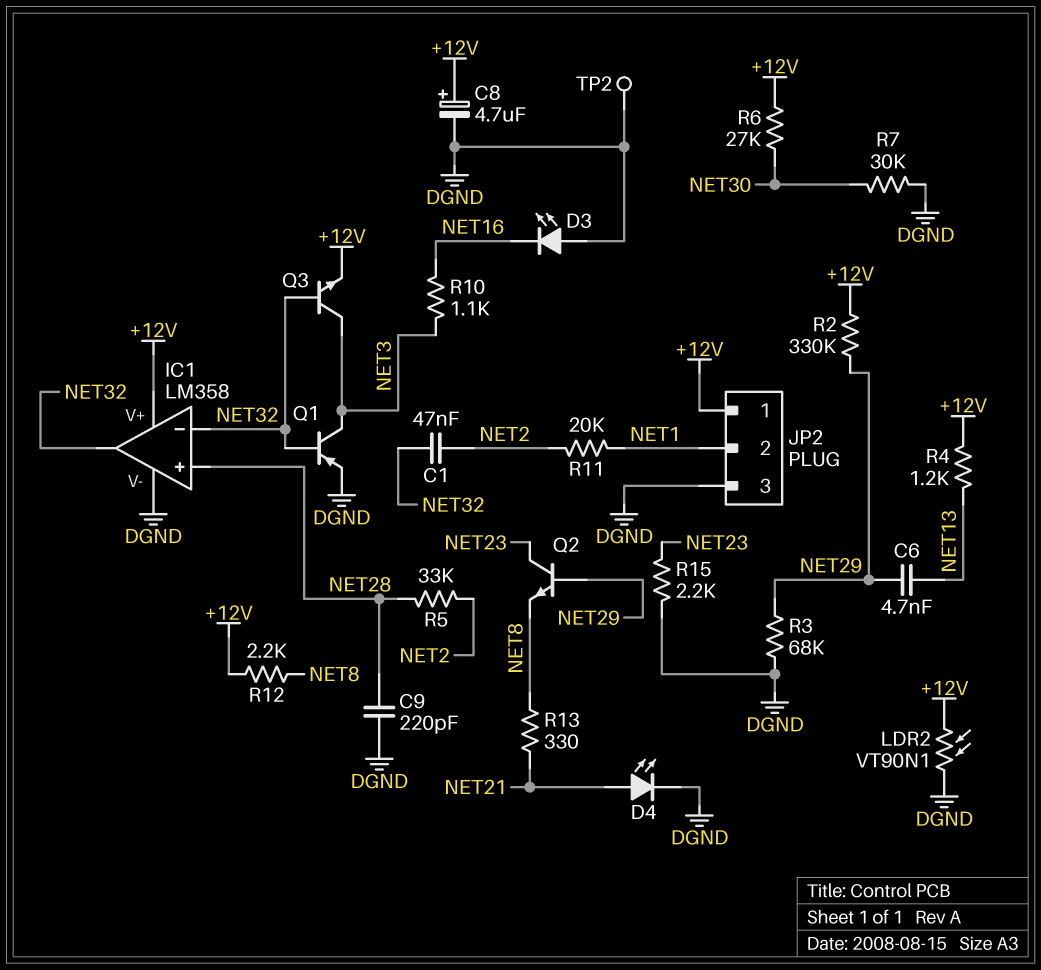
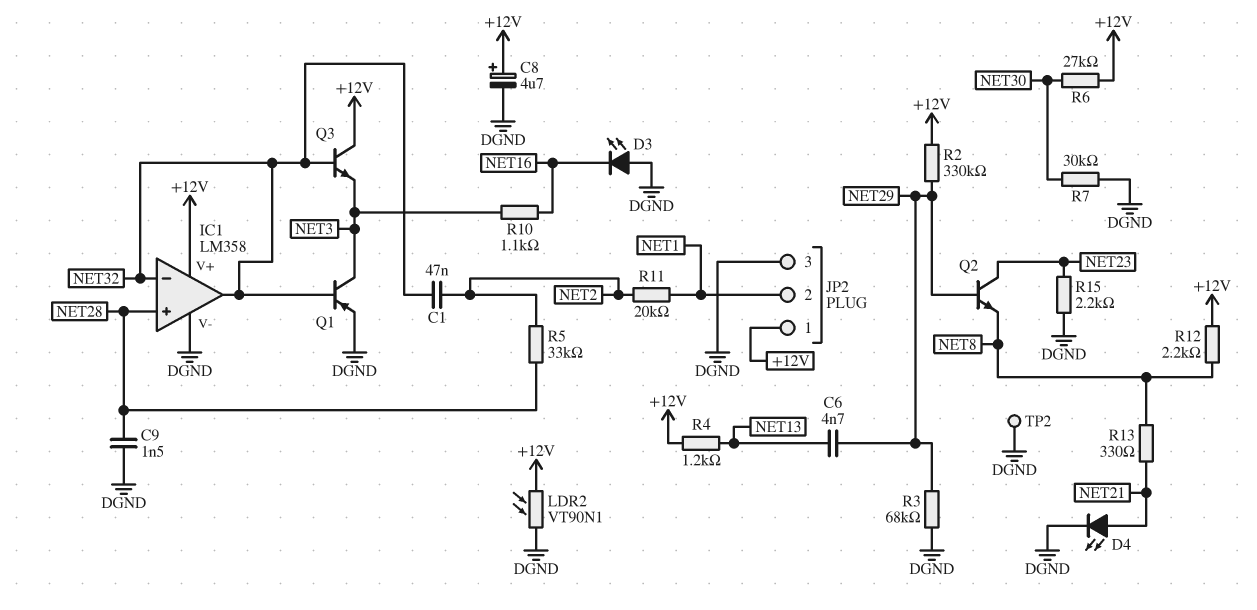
C9: 220pF (DGND, NET28) -> 1.5nF (DGND, NET28)
Q3: NPN (B NET32, C NET3, E +12V) -> NPN (B NET32, C +12V, E NET3)

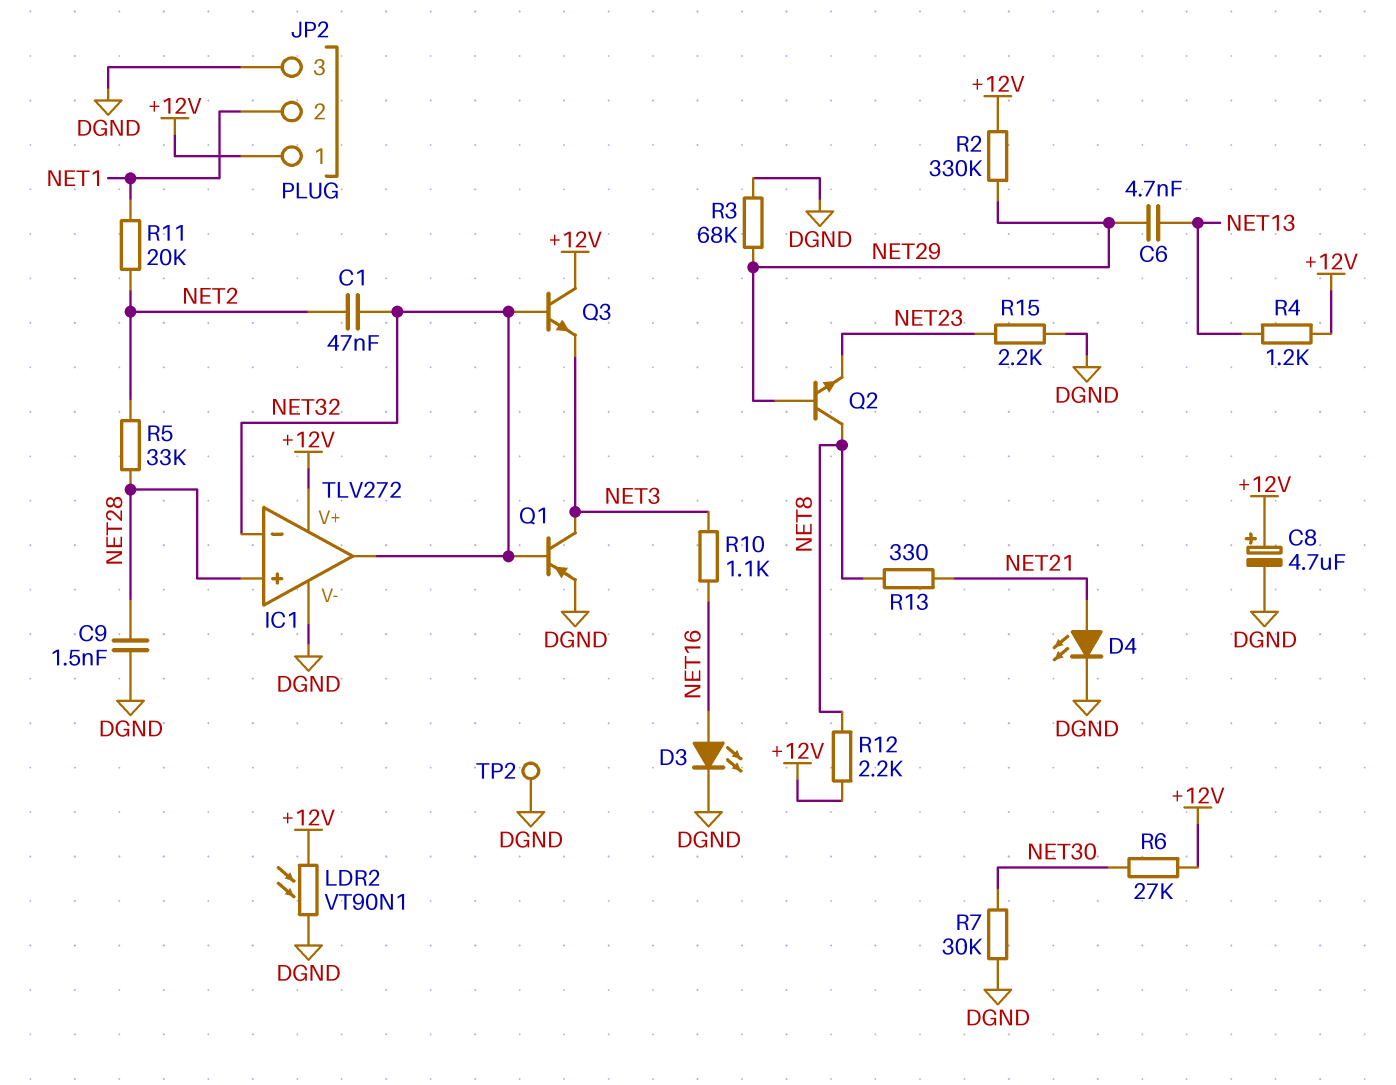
D3: LED (A DGND, K NET16) -> LED (A NET16, K DGND)
IC1: LM358 -> TLV272
Q2: NPN (B NET29, C NET23, E NET8) -> NPN (B NET29, C NET8, E NET23)

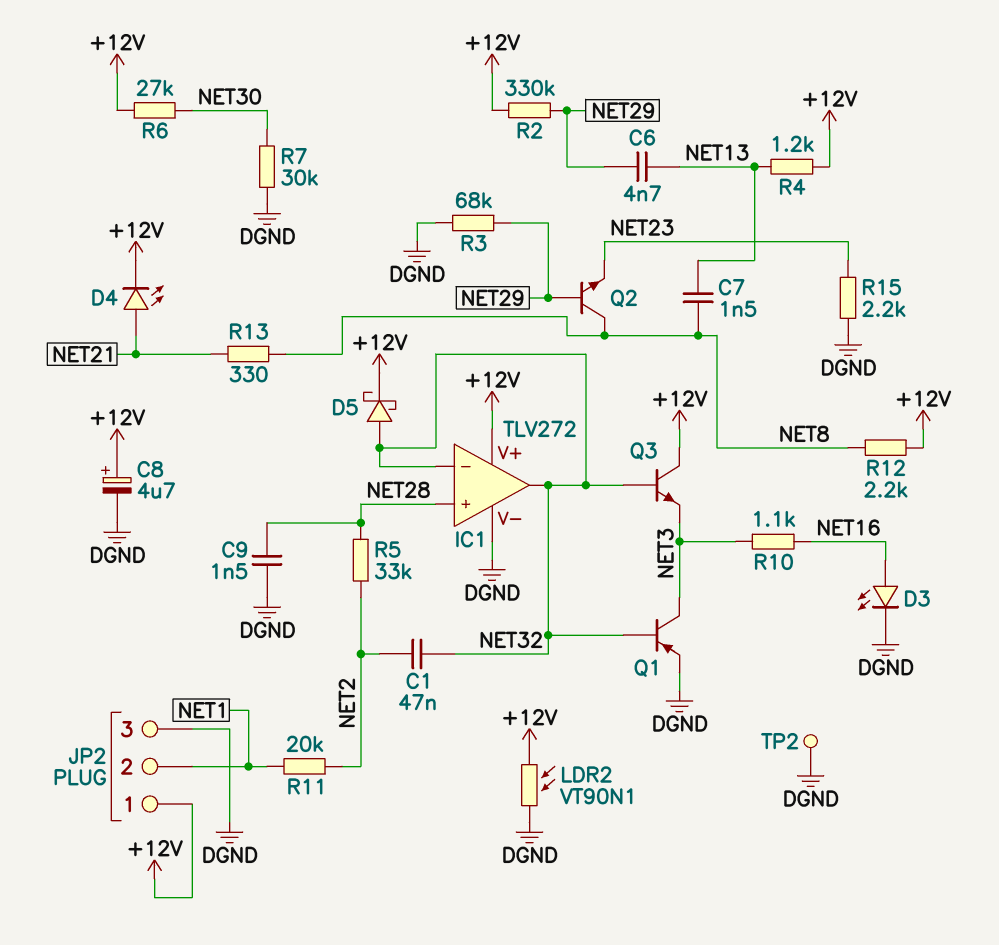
C7: none -> 1.5nF (NET8, NET13)
D4: LED (A NET21, K DGND) -> LED (A NET21, K +12V)
D5: none -> schottky (A NET32, K +12V)

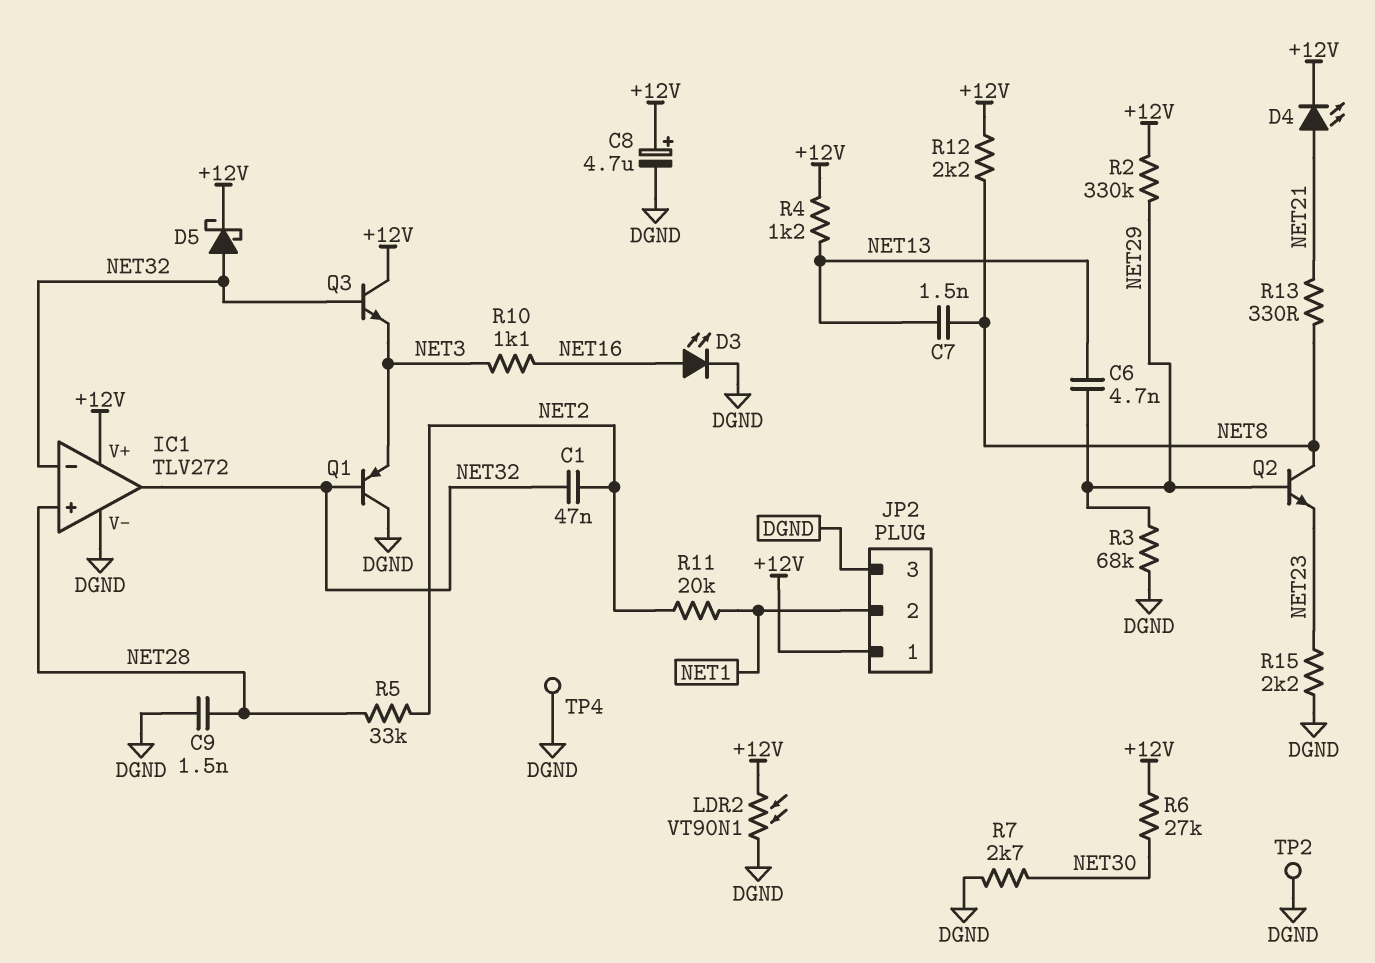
Q1: PNP (B NET32, C NET3, E DGND) -> PNP (B NET32, C DGND, E NET3)
R7: 30k (DGND, NET30) -> 2.7k (DGND, NET30)
TP4: none -> test point (DGND)

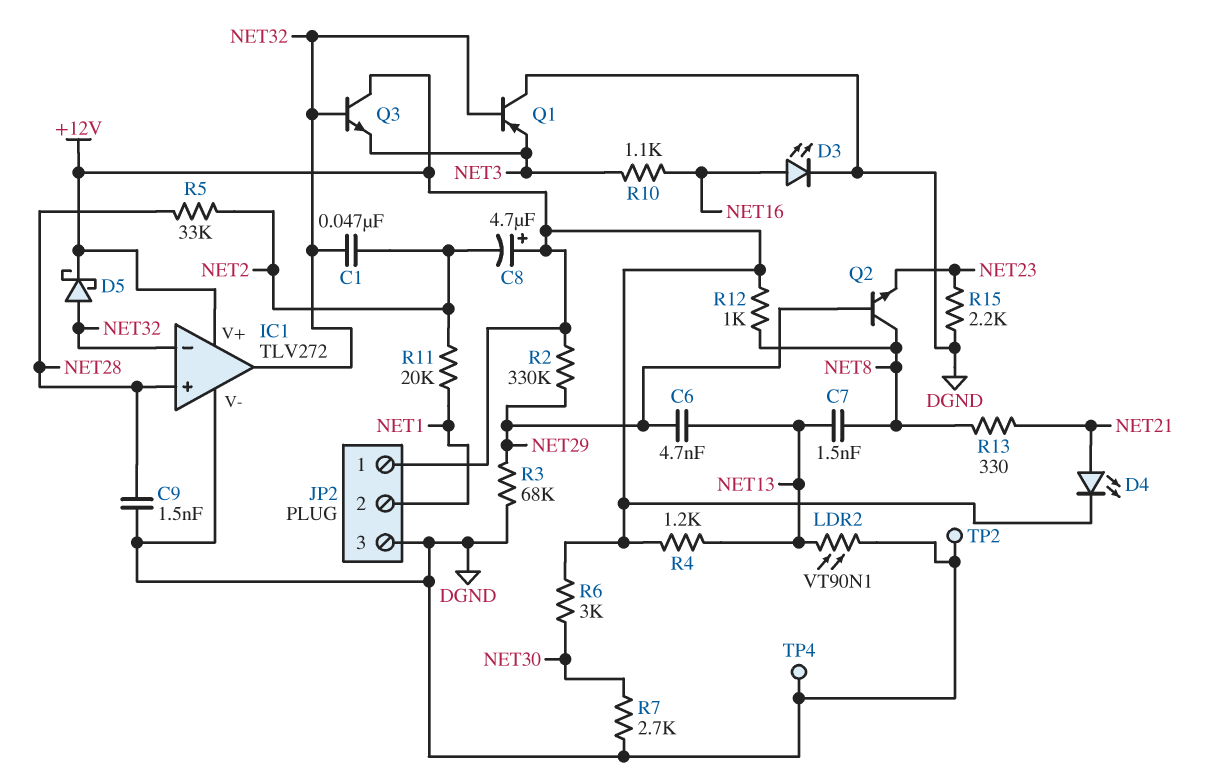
C8: 4.7uF (plus +12V, minus DGND) -> 4.7uF (plus +12V, minus NET2)
LDR2: VT90N1 (+12V, DGND) -> VT90N1 (DGND, NET13)
R6: 27k (+12V, NET30) -> 3k (+12V, NET30)
R12: 2.2k (+12V, NET8) -> 1k (+12V, NET8)

